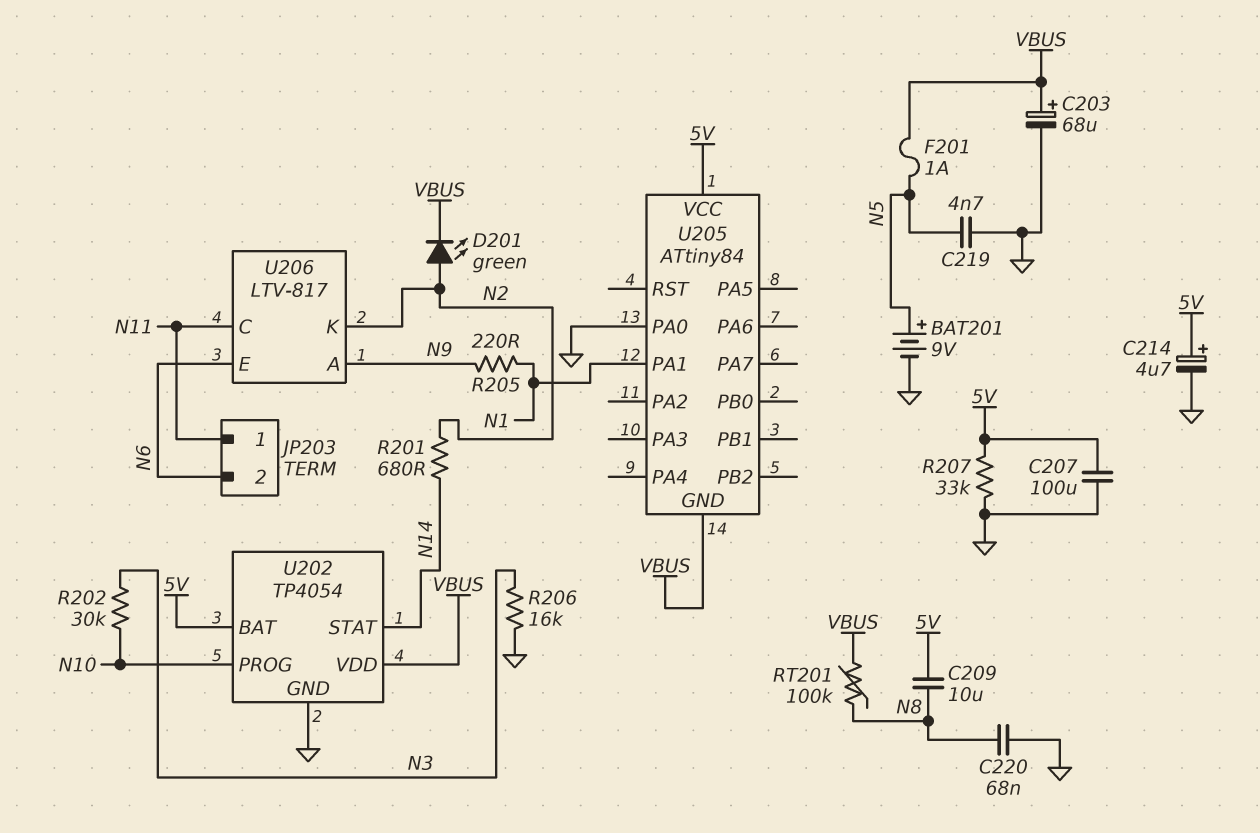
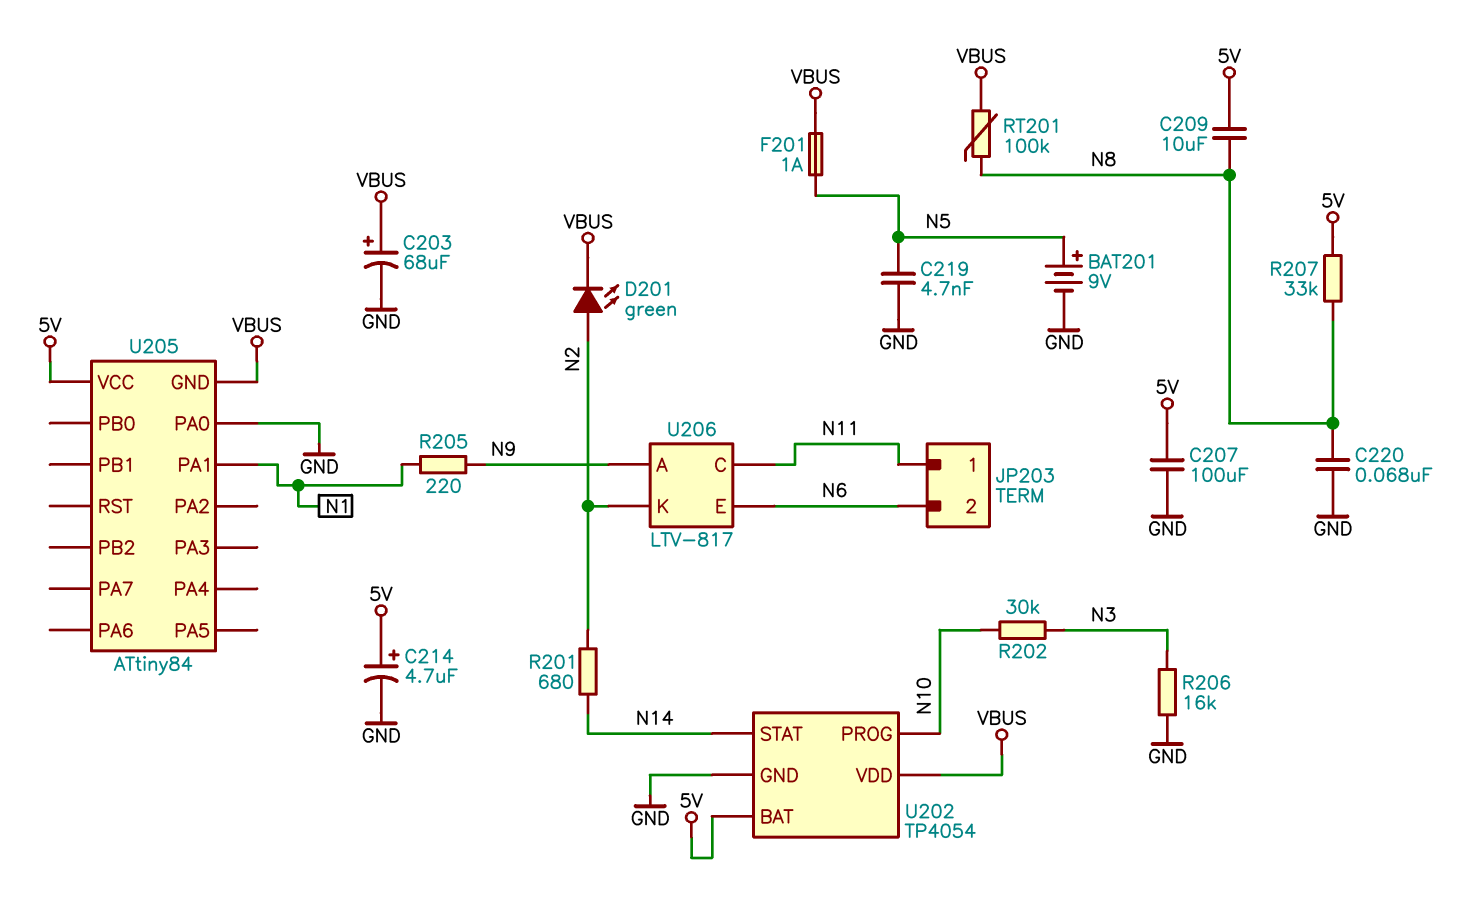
R207: 33k (5V, GND) -> 33k (5V, N8)

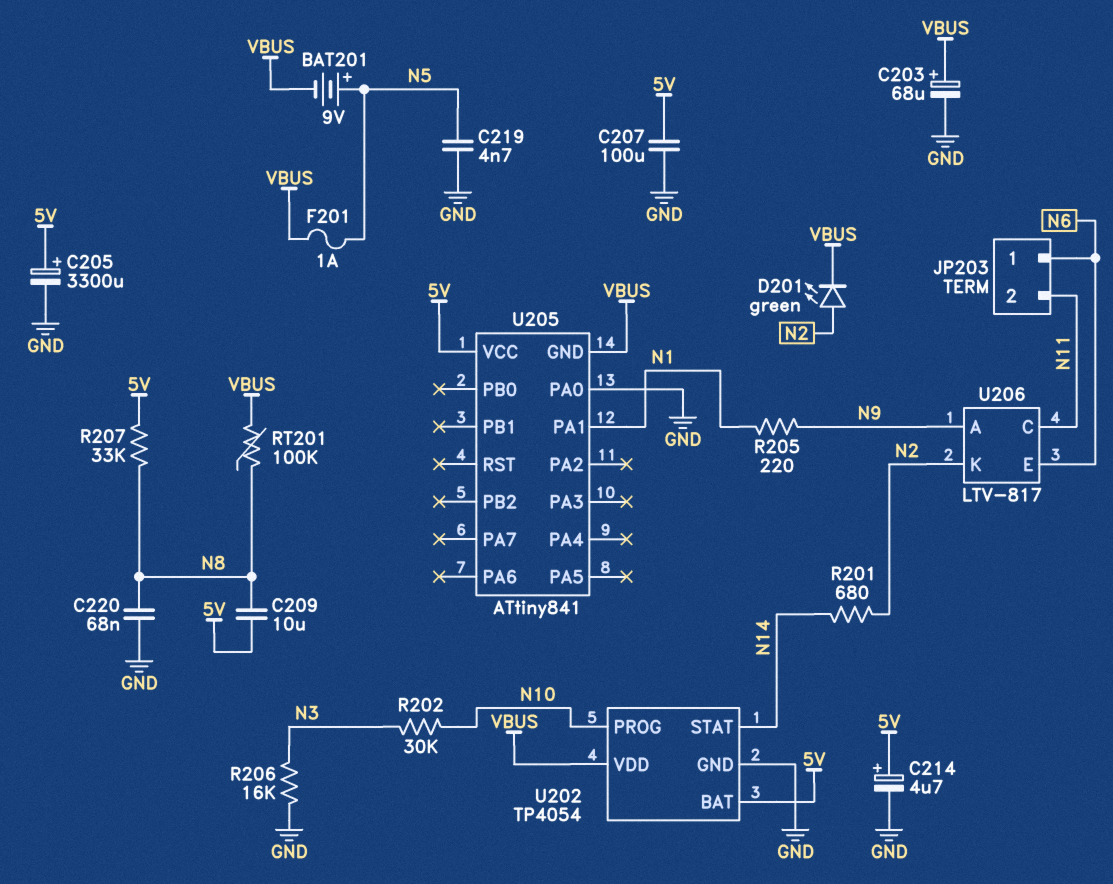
BAT201: 9V (plus N5, minus GND) -> 9V (plus N5, minus VBUS)
C205: none -> 3300uF (plus 5V, minus GND)
JP203 pin 1: N11 -> N6
JP203 pin 2: N6 -> N11
U205: ATtiny84 -> ATtiny841

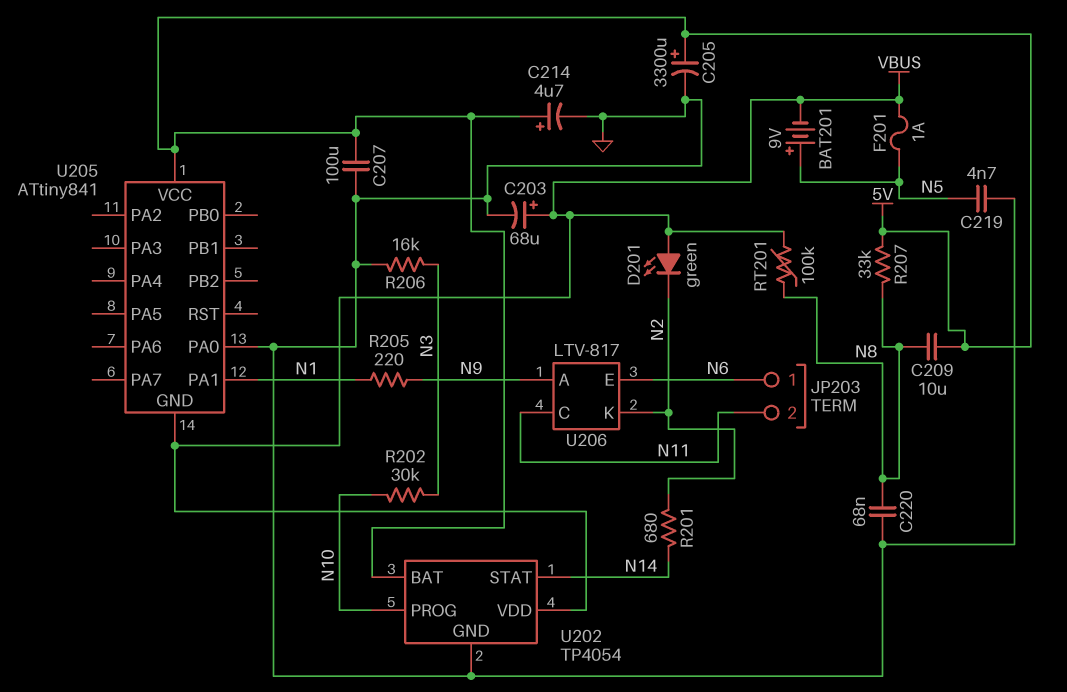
D201: LED green (A N2, K VBUS) -> LED green (A VBUS, K N2)

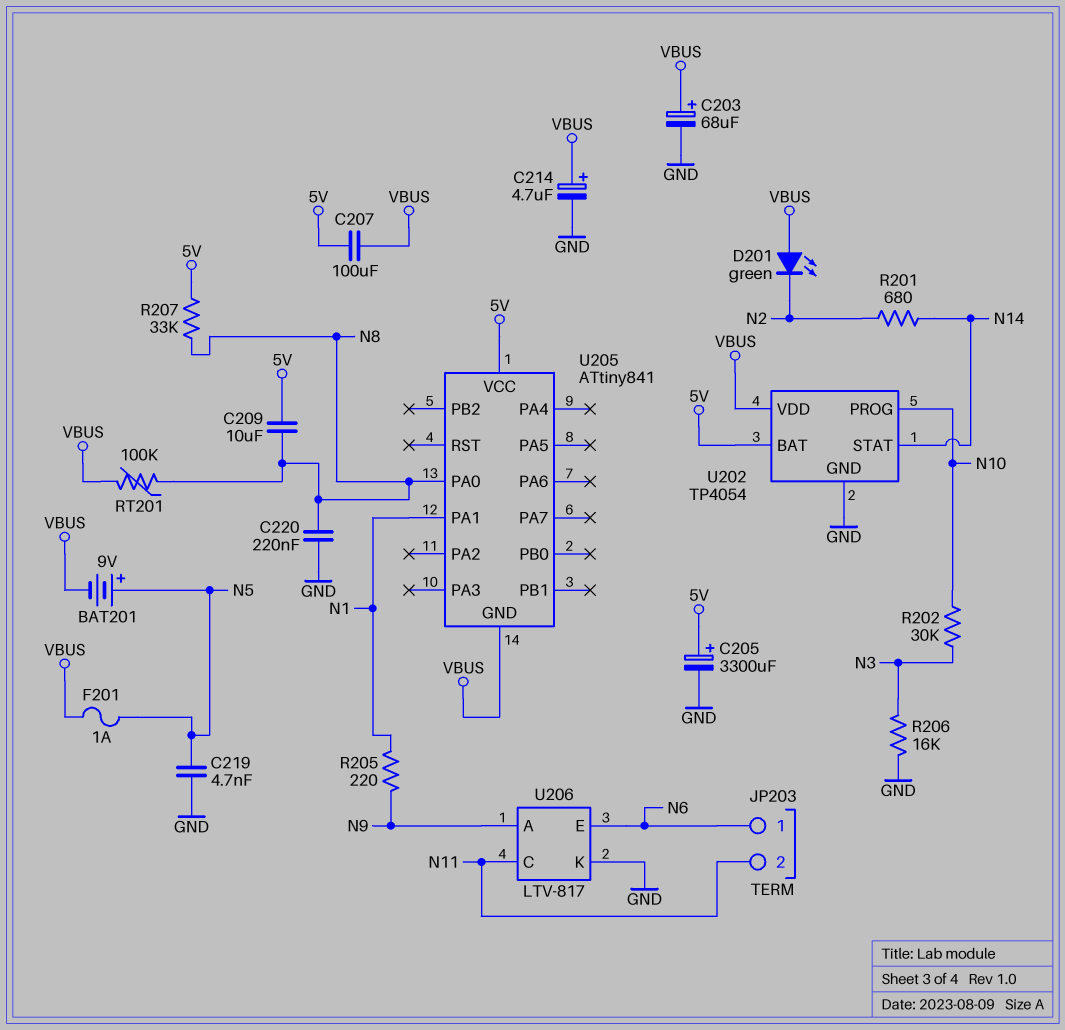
C207: 100uF (5V, GND) -> 100uF (5V, VBUS)
C214: 4.7uF (plus 5V, minus GND) -> 4.7uF (plus VBUS, minus GND)
C220: 68nF (GND, N8) -> 220nF (GND, N8)
U205 pin PA0: GND -> N8
U206 pin K: N2 -> GND

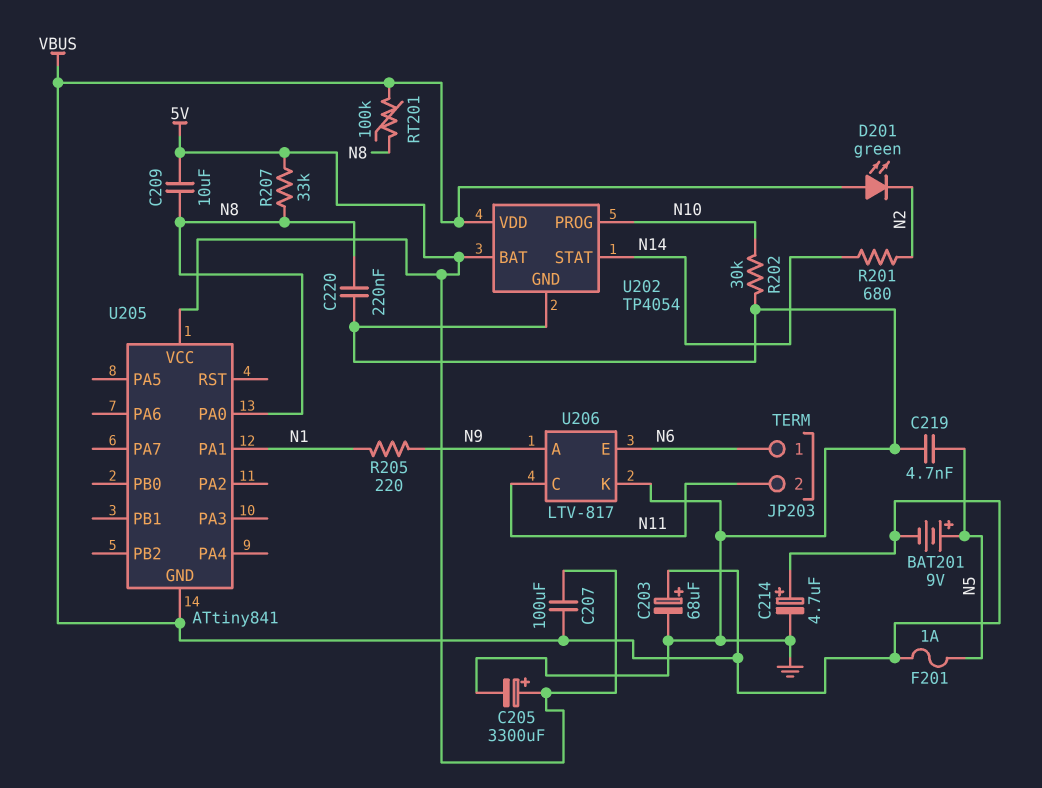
R202: 30k (N3, N10) -> 30k (GND, N10)
R206: 16k (GND, N3) -> none

